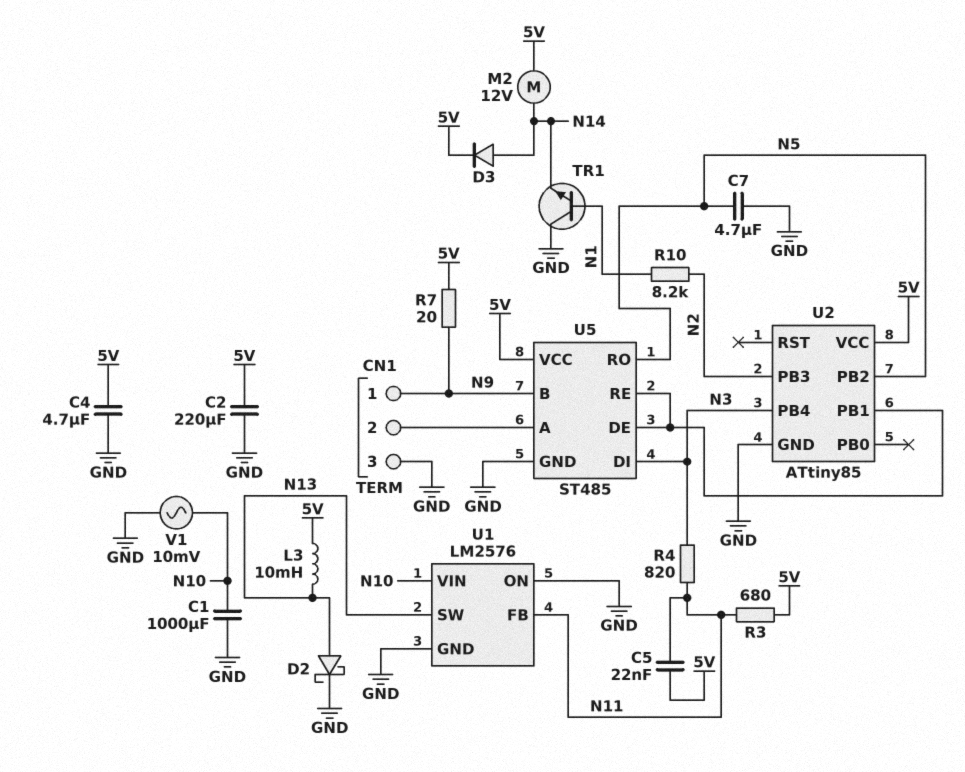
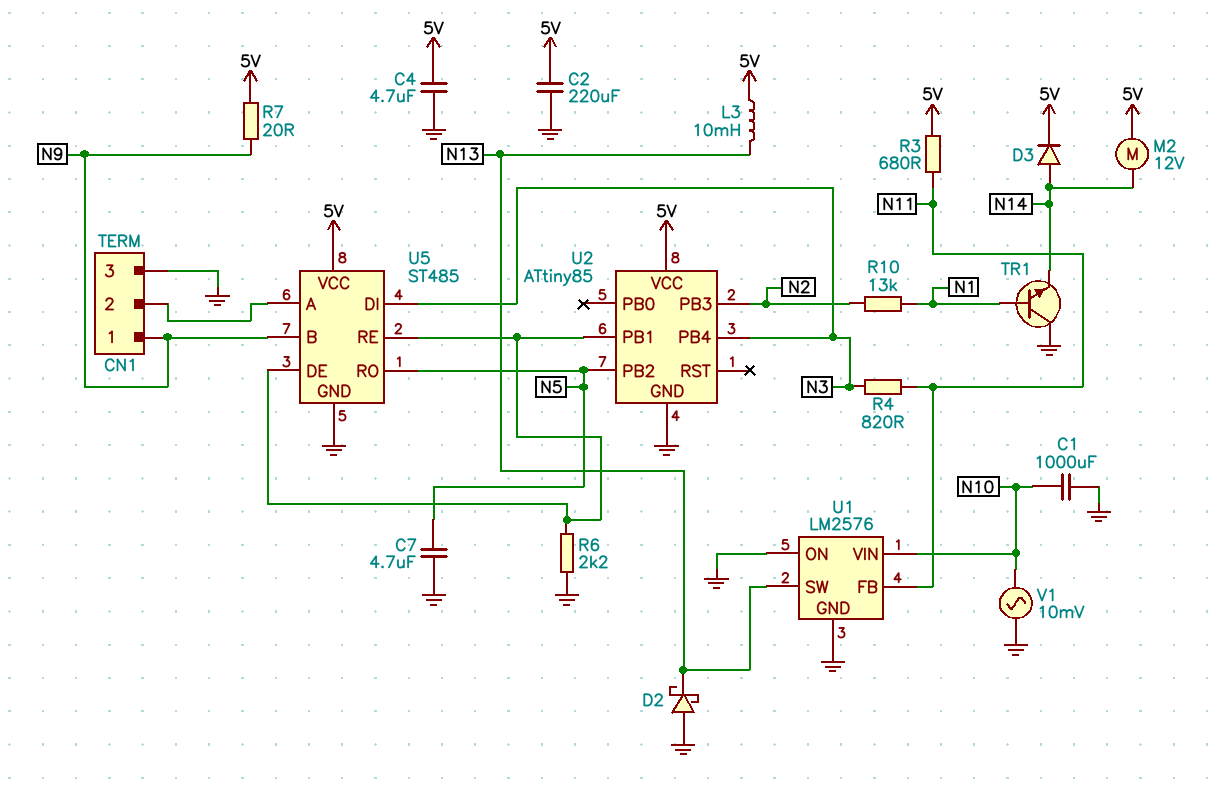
C5: 22nF (5V, N11) -> none
D2: schottky (A N13, K GND) -> schottky (A GND, K N13)
R6: none -> 2.2k (GND, U2/PB1)
R10: 8.2k (N1, N2) -> 13k (N1, N2)

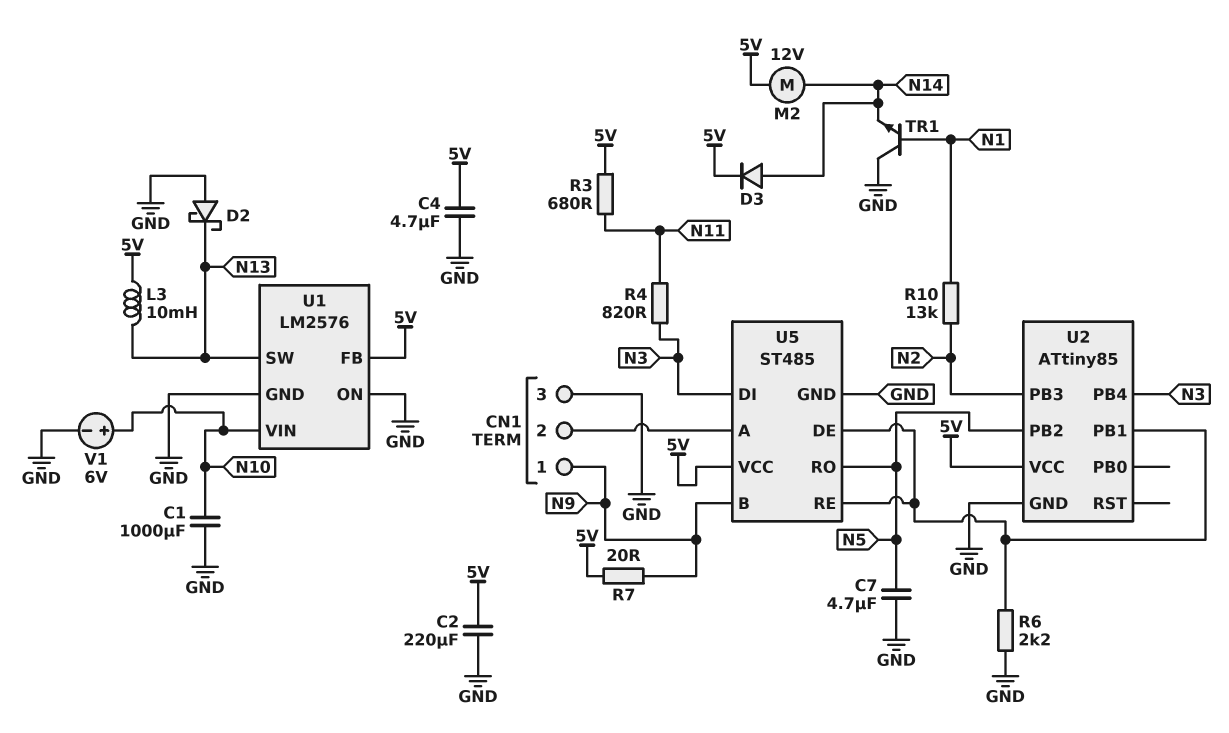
U1 pin FB: N11 -> 5V
V1: AC 10mV (GND, N10) -> 6V (plus N10, minus GND)

